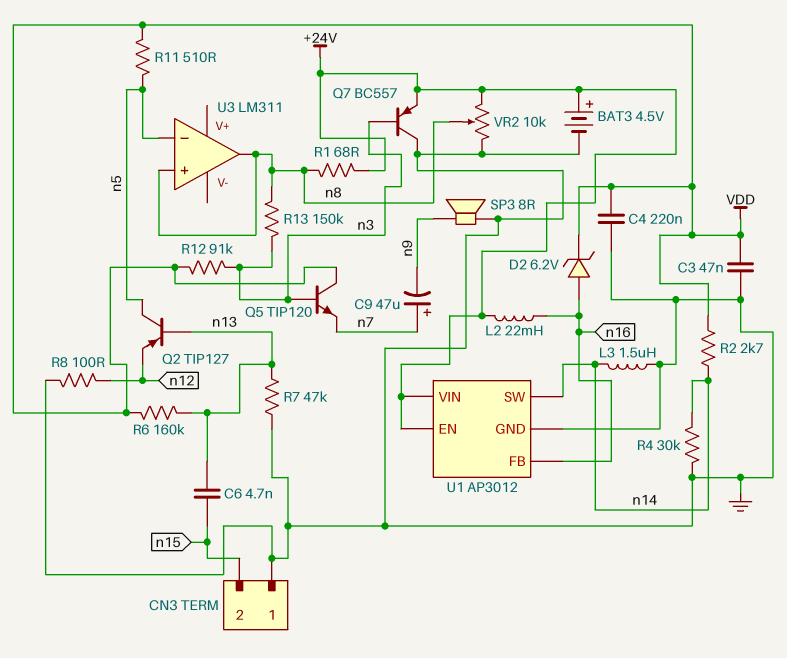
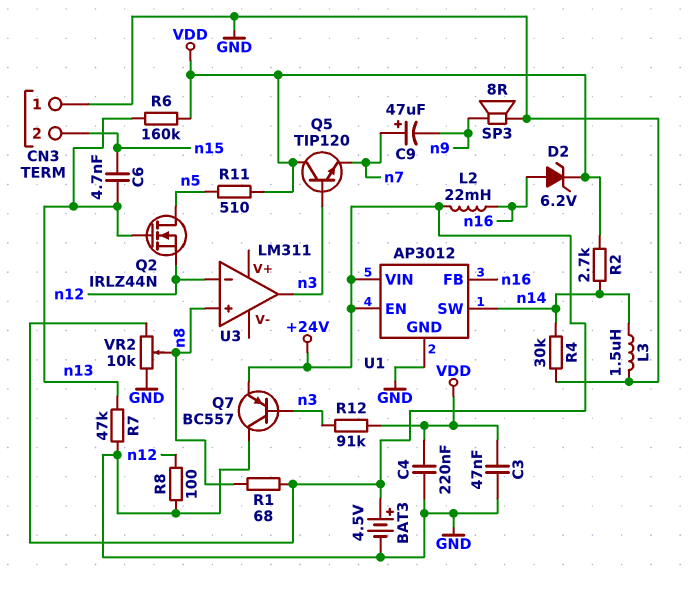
Q2: PNP TIP127 (B n13, C n5, E n12) -> NMOS IRLZ44N (G n13, D n5, S n12)
R13: 150k (n3, n8) -> none
U3 pin in-: n5 -> n12
U3 pin out: n8 -> n3

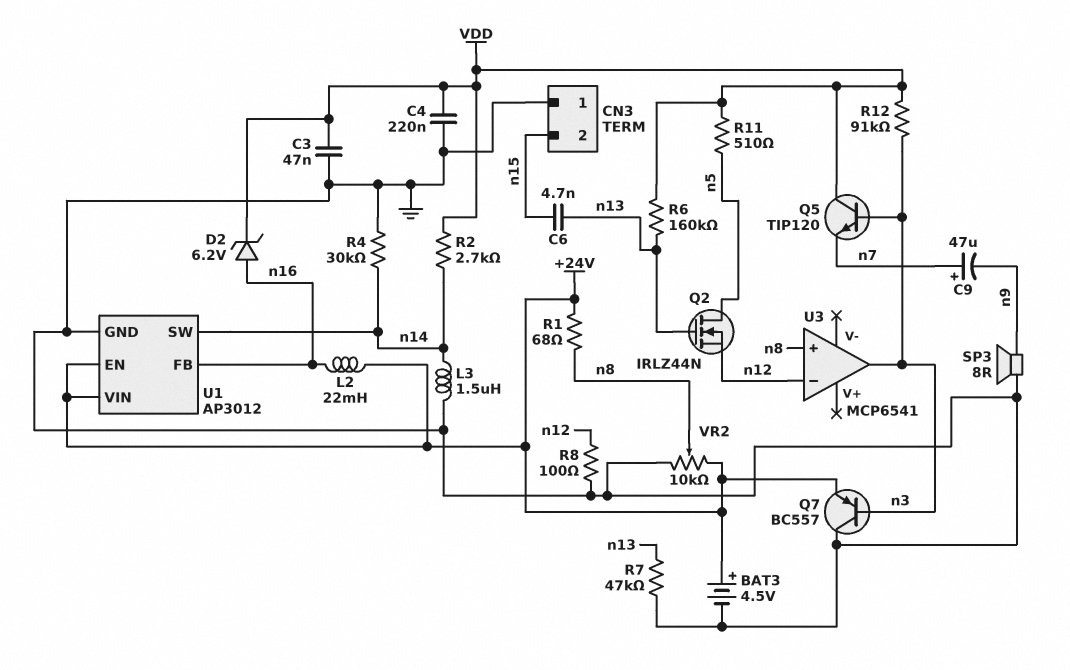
U3: LM311 -> MCP6541

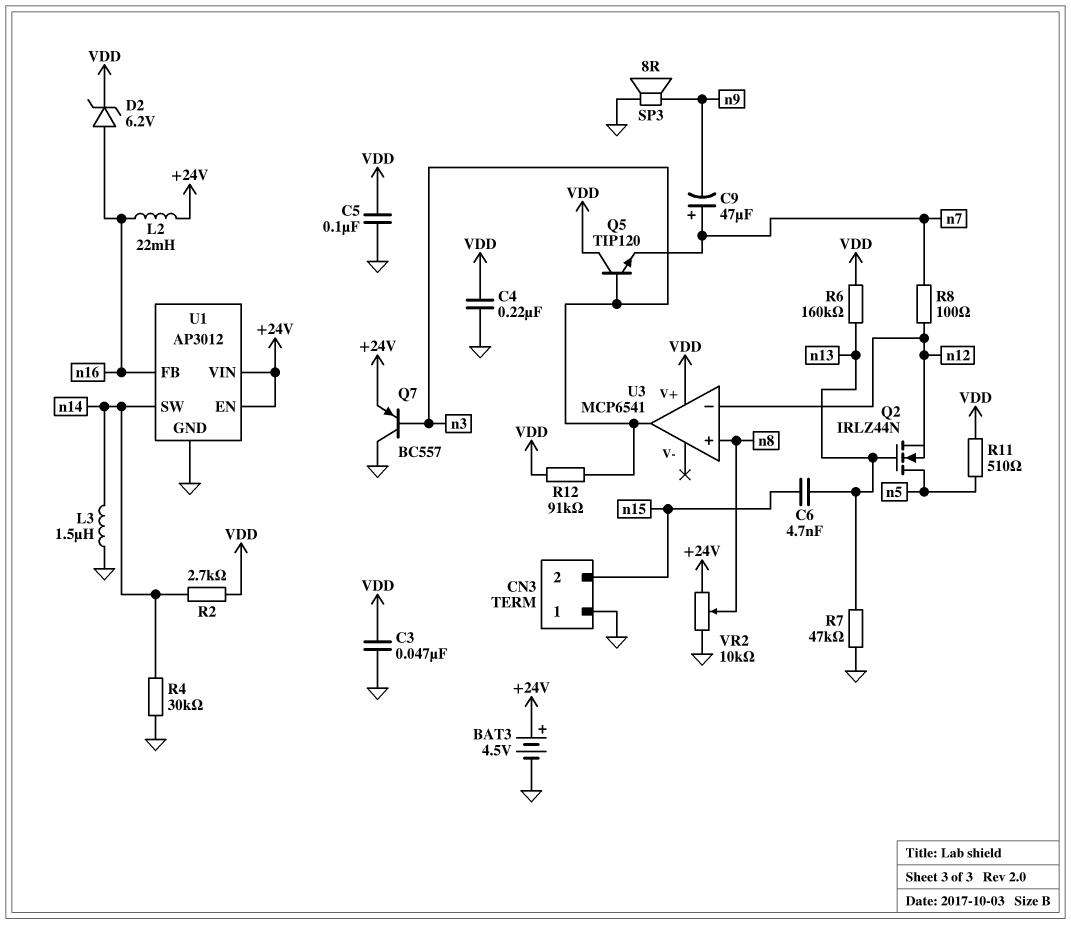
C5: none -> 100nF (GND, VDD)
R1: 68 (+24V, n8) -> none
R8: 100 (GND, n12) -> 100 (n7, n12)
U3 pin V+: none -> VDD

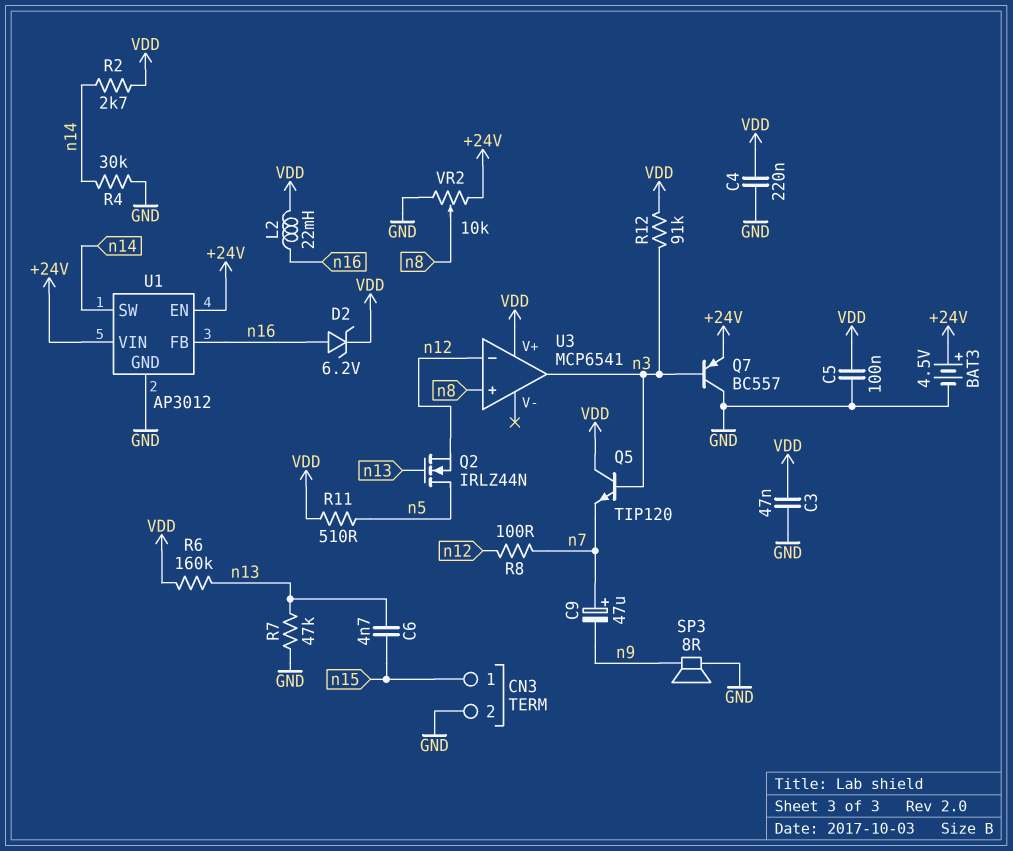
CN3 pin 1: GND -> n15
CN3 pin 2: n15 -> GND
L2: 22mH (+24V, n16) -> 22mH (VDD, n16)
L3: 1.5uH (GND, n14) -> none

